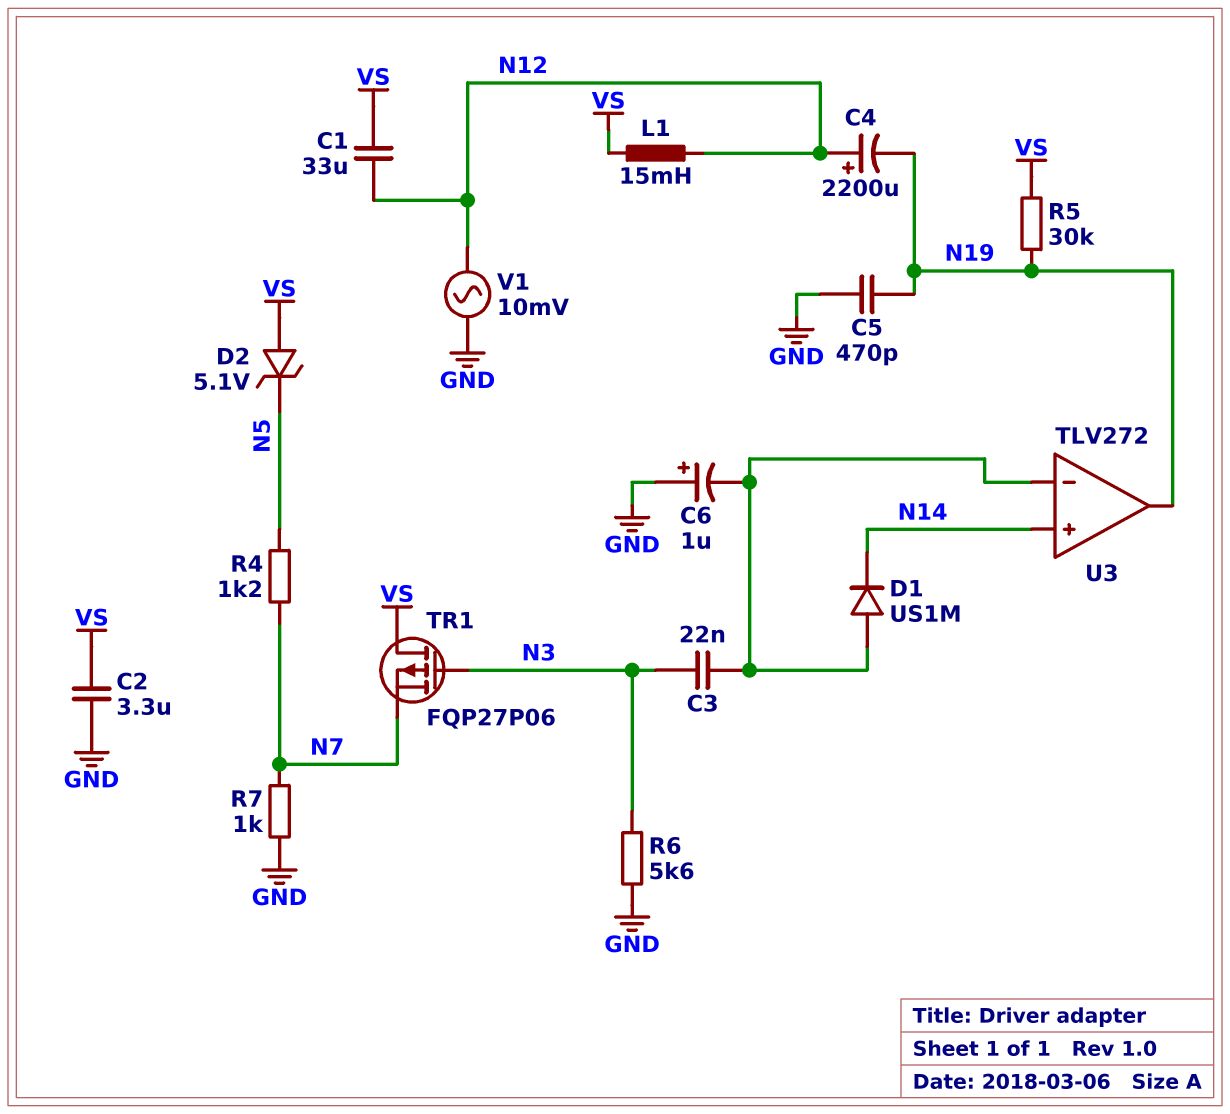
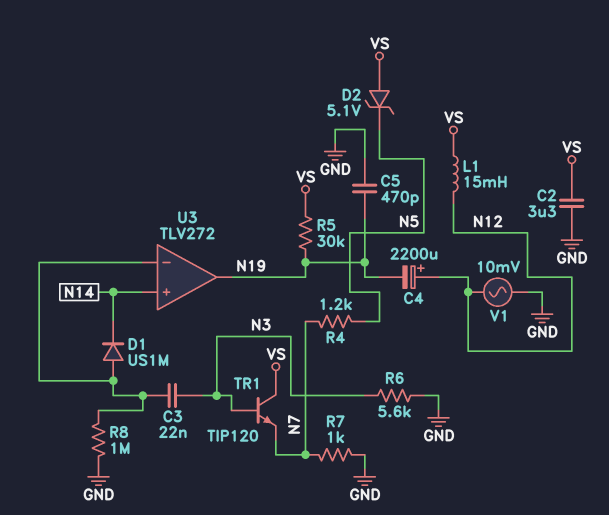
C1: 33uF (N12, VS) -> none
C6: 1uF (plus GND, minus U3/in-) -> none
R8: none -> 1M (GND, U3/in-)
TR1: PMOS FQP27P06 (G N3, D VS, S N7) -> NPN TIP120 (B N3, C VS, E N7)

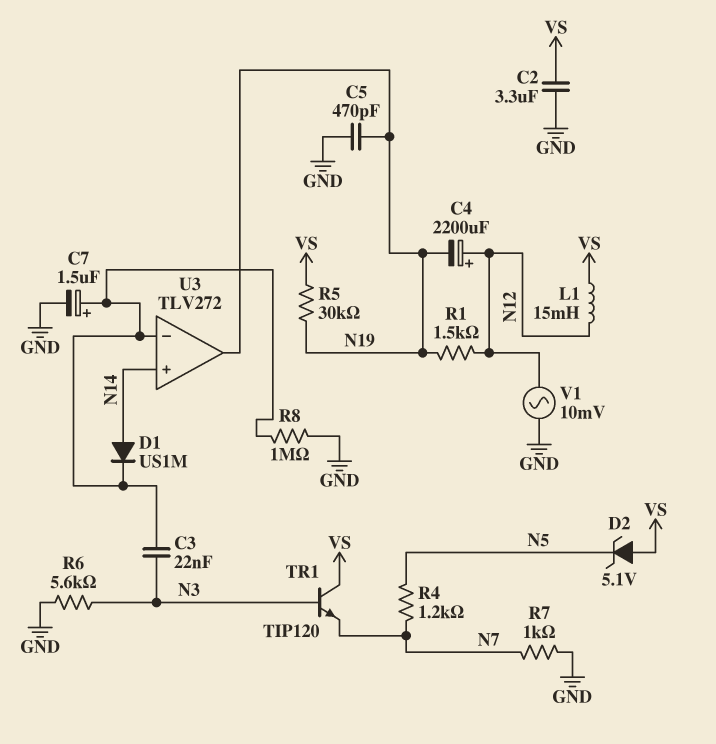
C7: none -> 1.5uF (plus U3/in-, minus GND)
D1: diode US1M (A U3/in-, K N14) -> diode US1M (A N14, K U3/in-)
R1: none -> 1.5k (N12, N19)

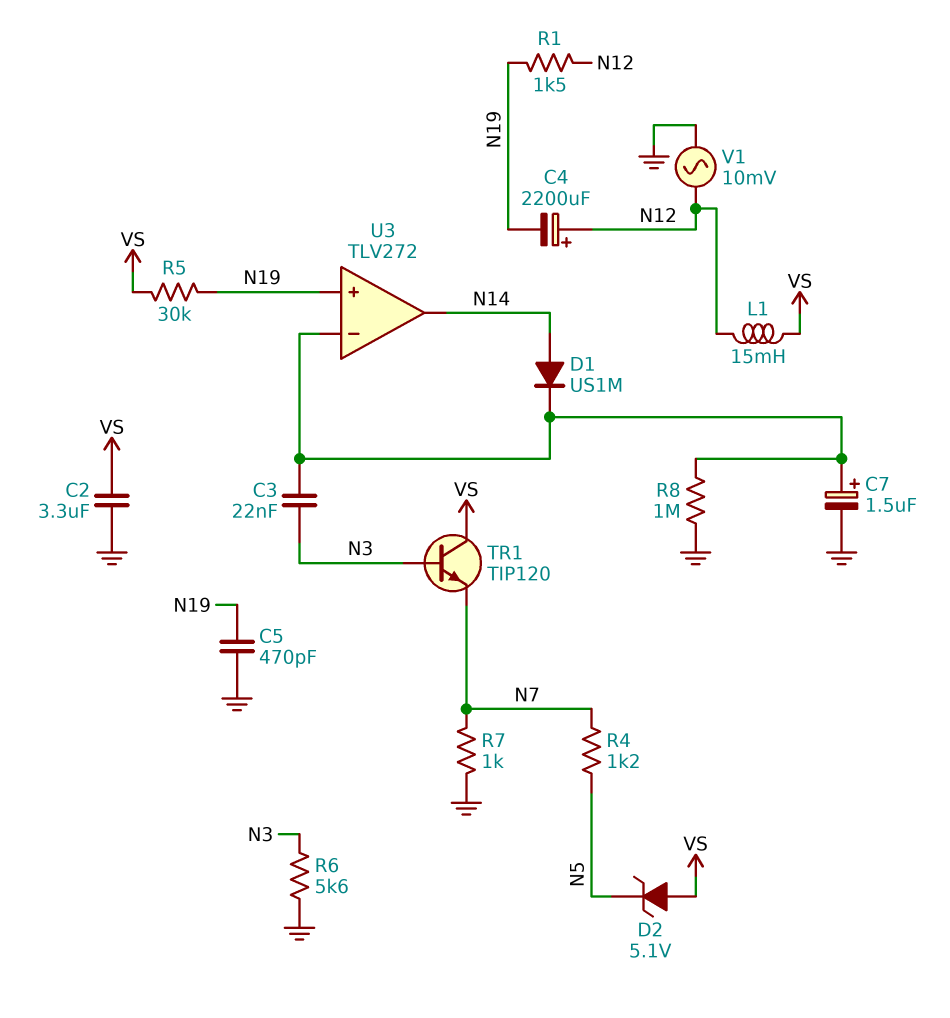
U3 pin in+: N14 -> N19
U3 pin out: N19 -> N14

